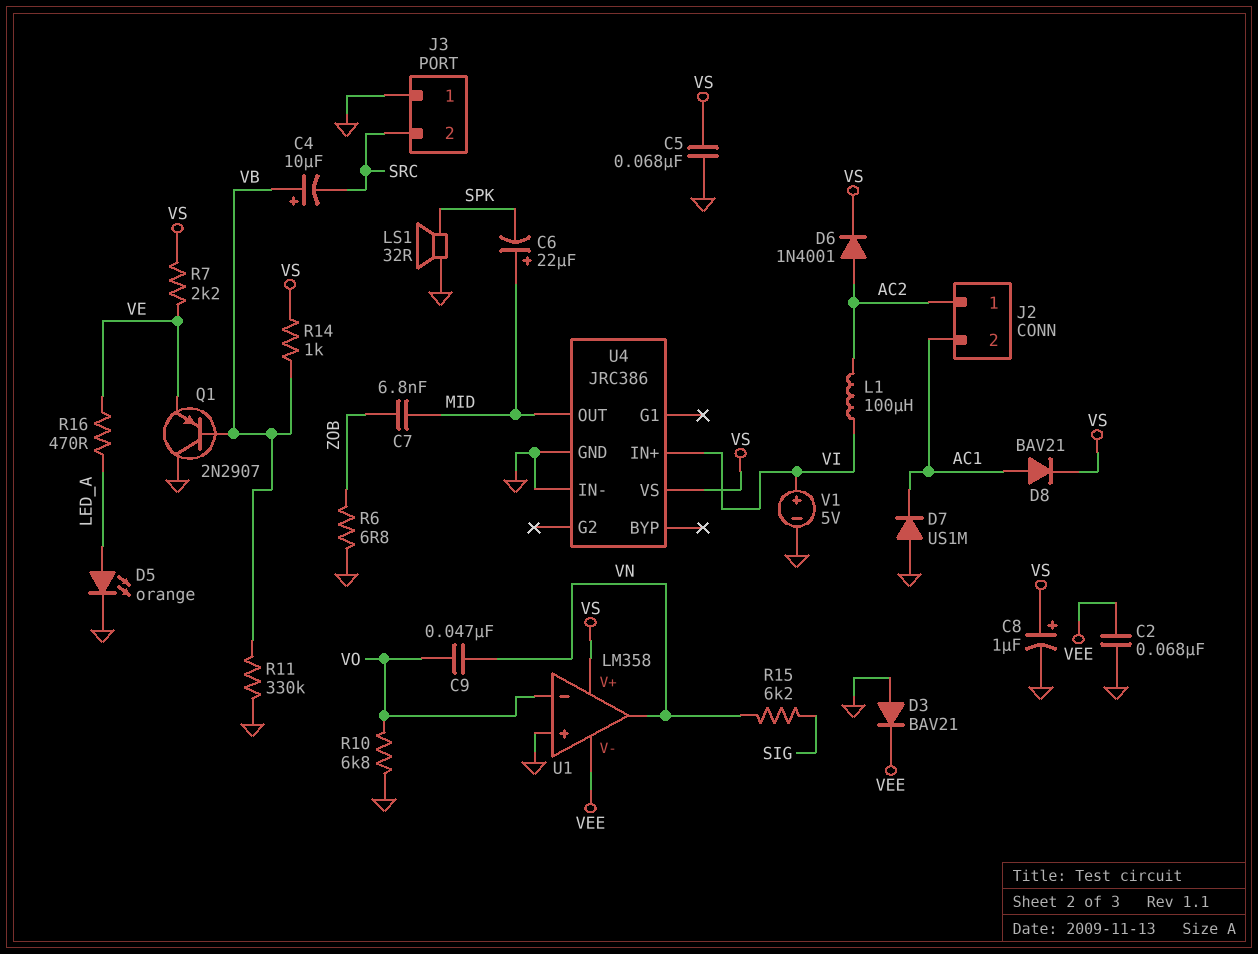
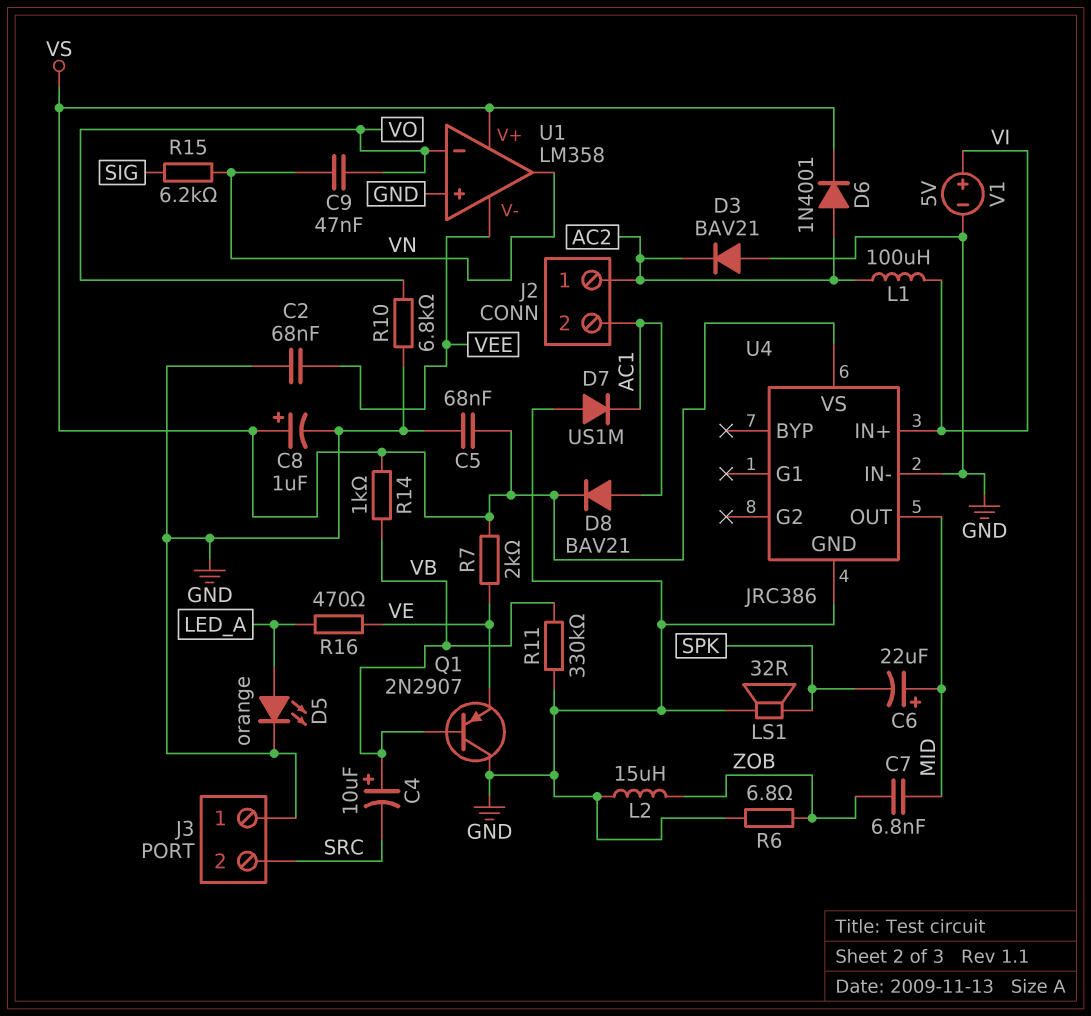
D3: diode BAV21 (A GND, K VEE) -> diode BAV21 (A GND, K AC2)
L2: none -> 15uH (GND, ZOB)
R7: 2.2k (VE, VS) -> 2k (VE, VS)

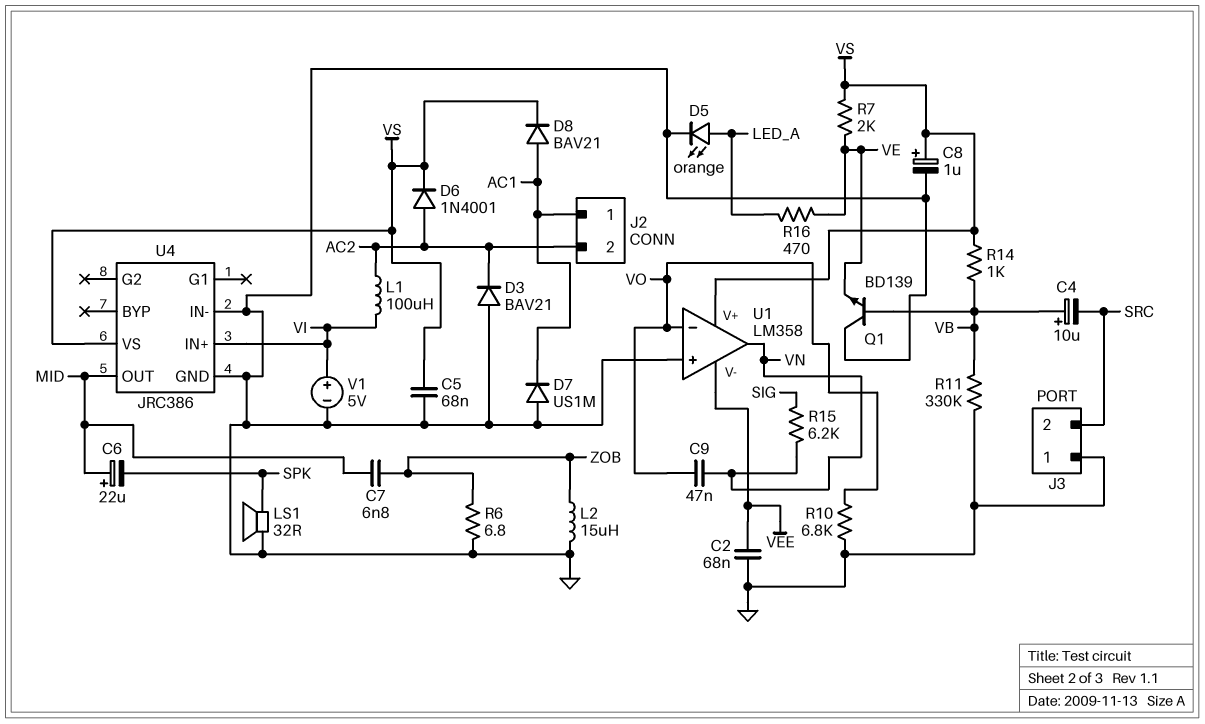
J2 pin 1: AC2 -> AC1
J2 pin 2: AC1 -> AC2
Q1: PNP 2N2907 (B VB, C GND, E VE) -> NPN BD139 (B VB, C GND, E VE)

